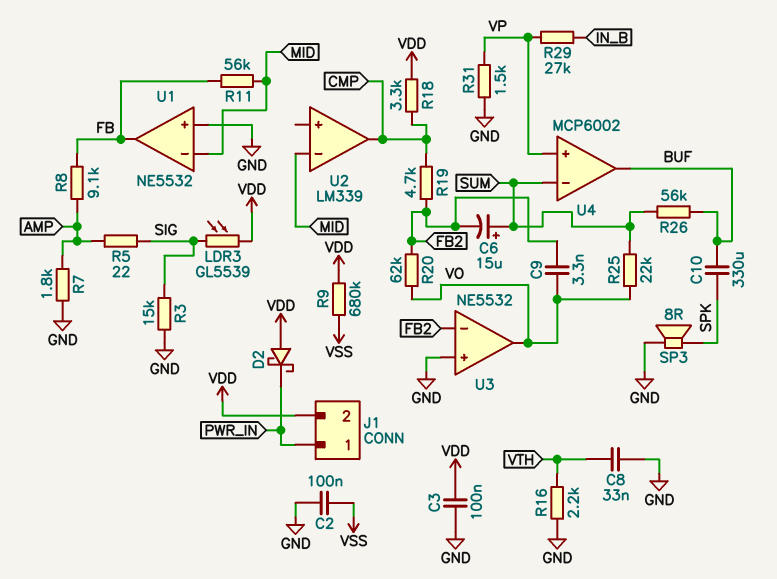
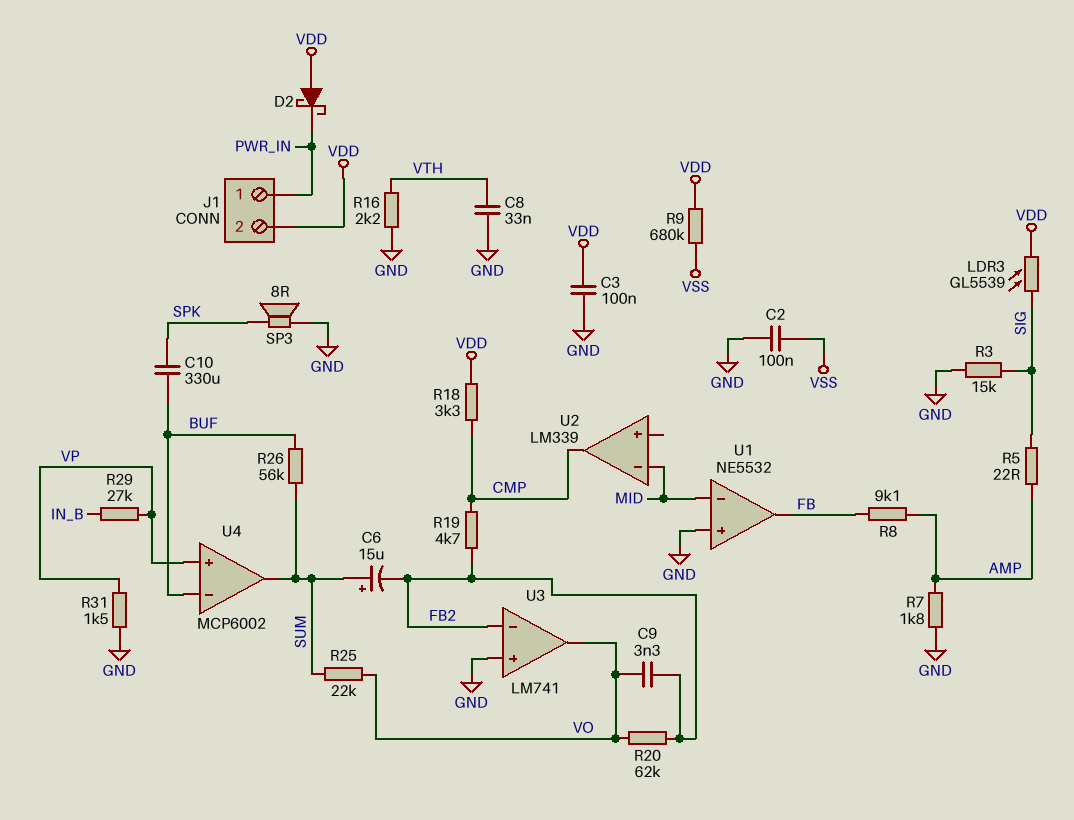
R11: 56k (FB, MID) -> none
U3: NE5532 -> LM741
U4 pin in-: SUM -> BUF
U4 pin out: BUF -> SUM

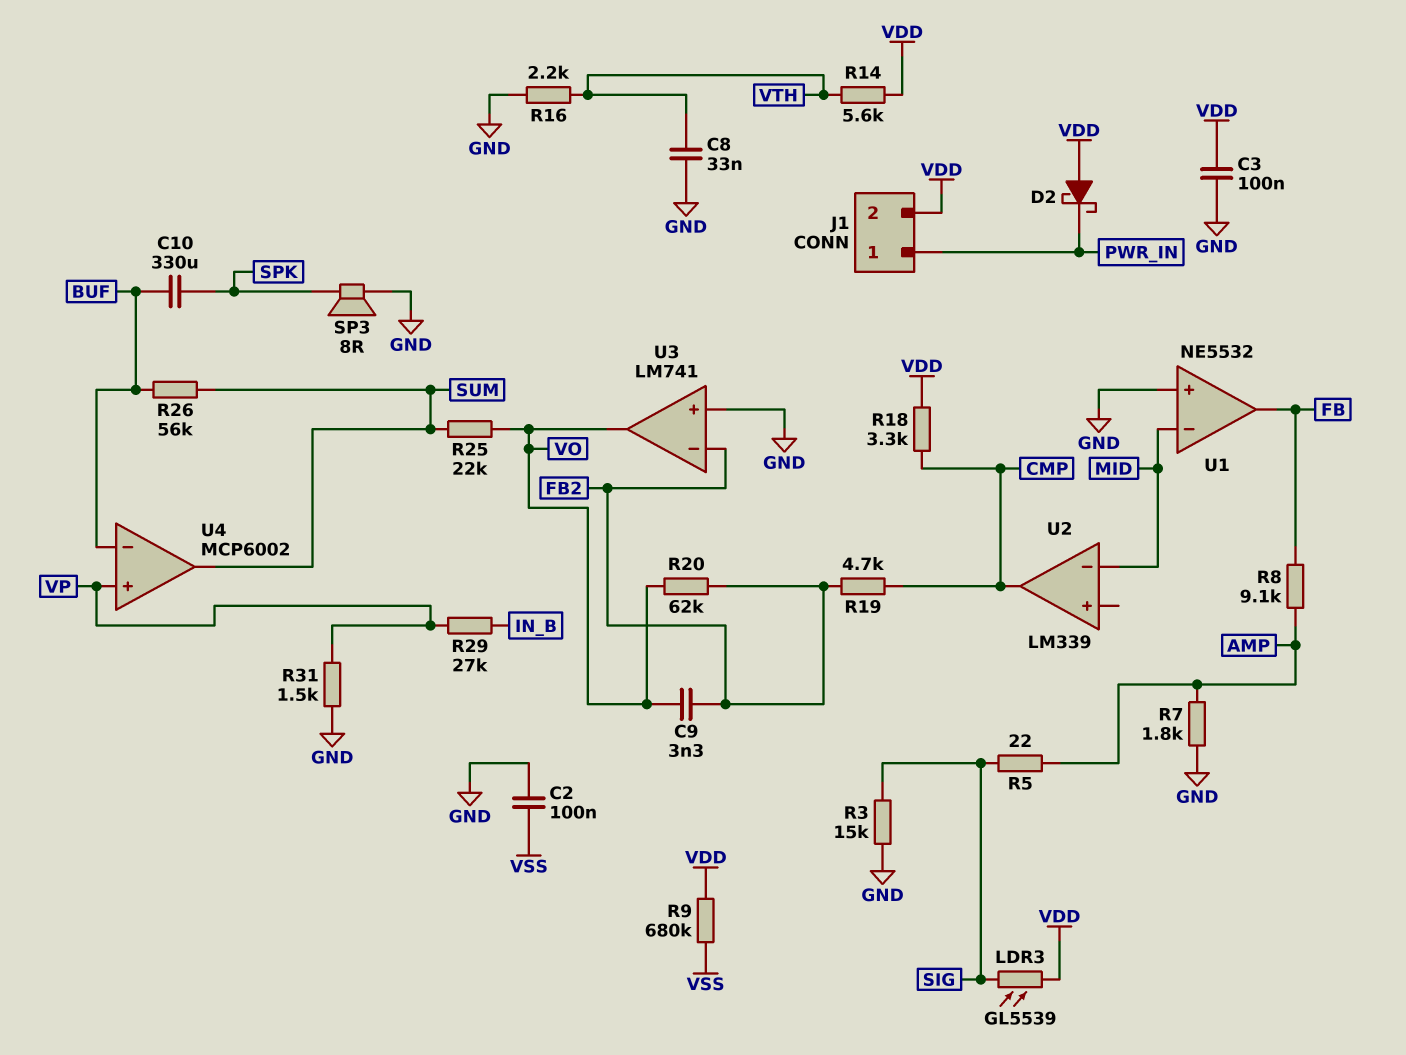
C6: 15uF (plus SUM, minus FB2) -> none
R14: none -> 5.6k (VDD, VTH)

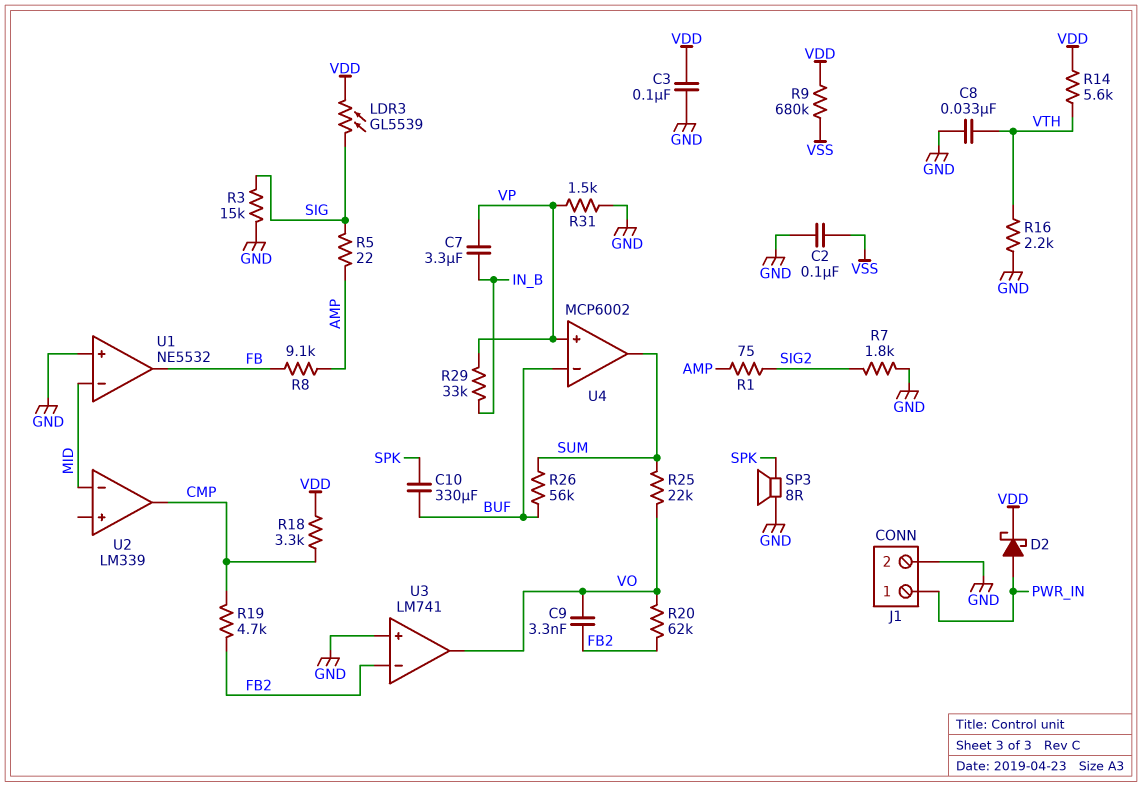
C7: none -> 3.3uF (IN_B, VP)
D2: schottky (A VDD, K PWR_IN) -> schottky (A PWR_IN, K VDD)
J1 pin 2: VDD -> GND
R1: none -> 75 (AMP, SIG2)
R7: 1.8k (AMP, GND) -> 1.8k (GND, SIG2)
R29: 27k (IN_B, VP) -> 33k (IN_B, VP)

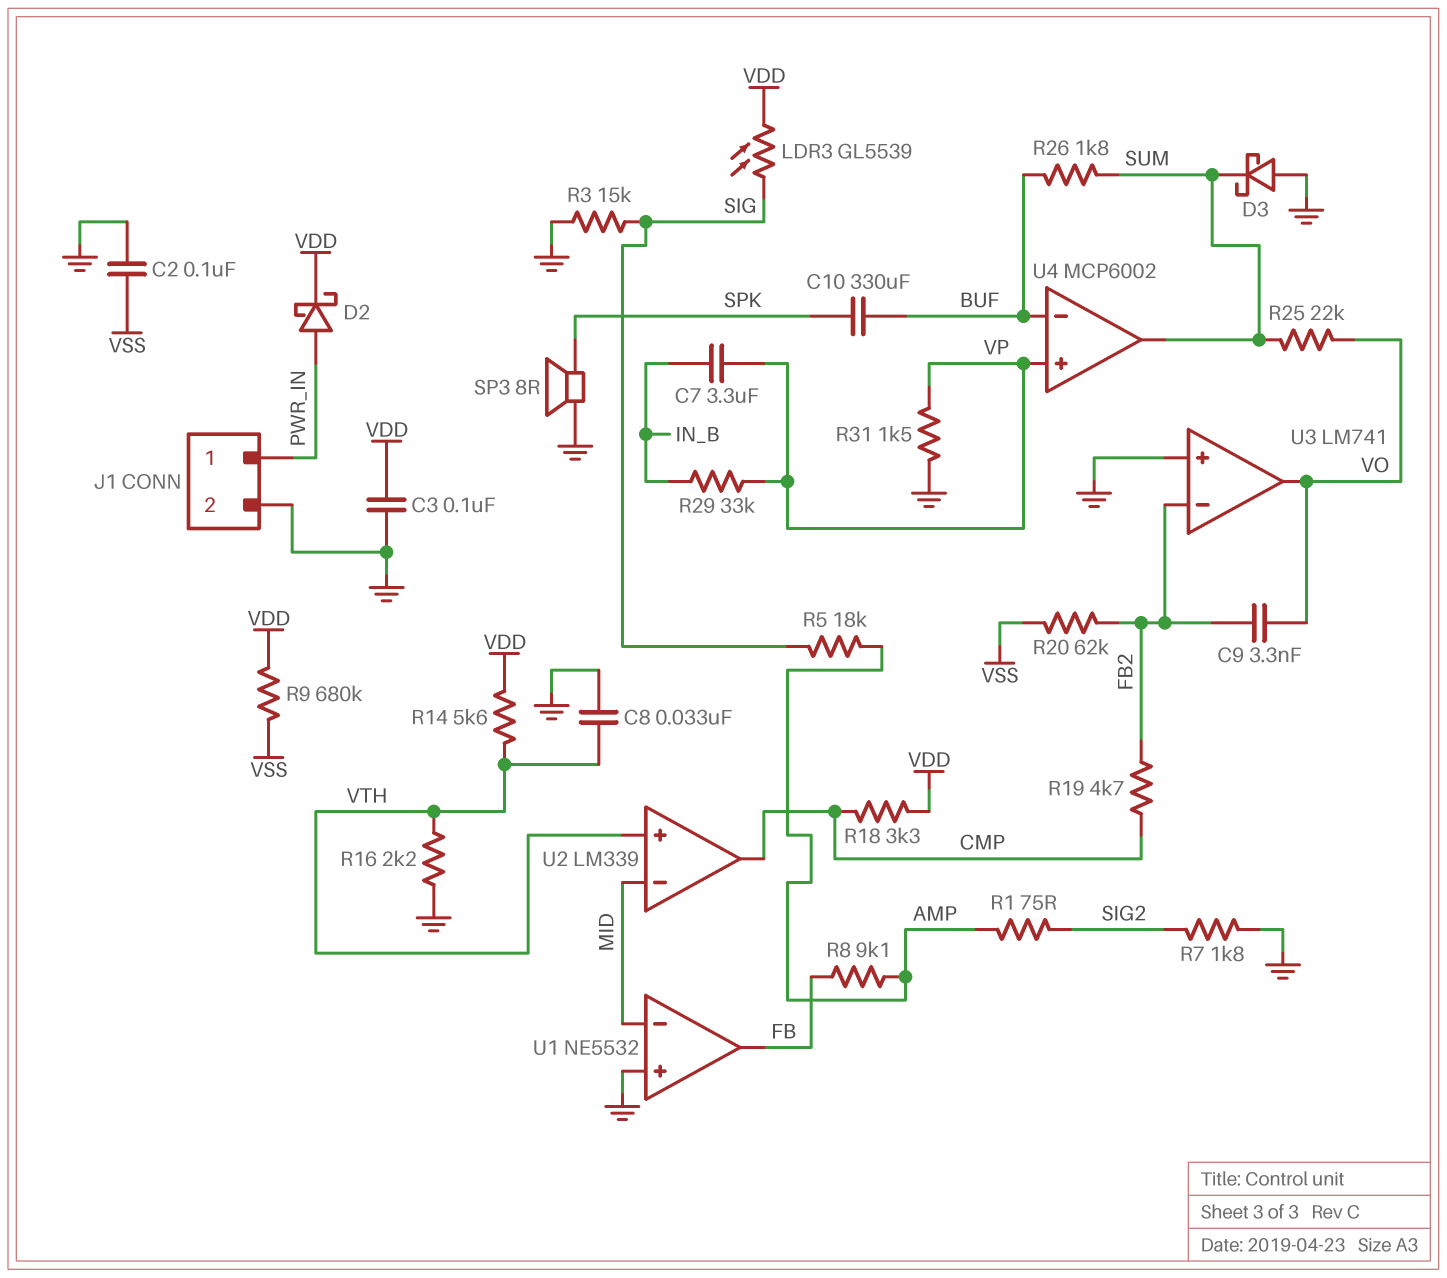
D3: none -> schottky (A GND, K SUM)
R5: 22 (AMP, SIG) -> 18k (AMP, SIG)
R20: 62k (FB2, VO) -> 62k (FB2, VSS)
R26: 56k (BUF, SUM) -> 1.8k (BUF, SUM)
U2 pin in+: none -> VTH

